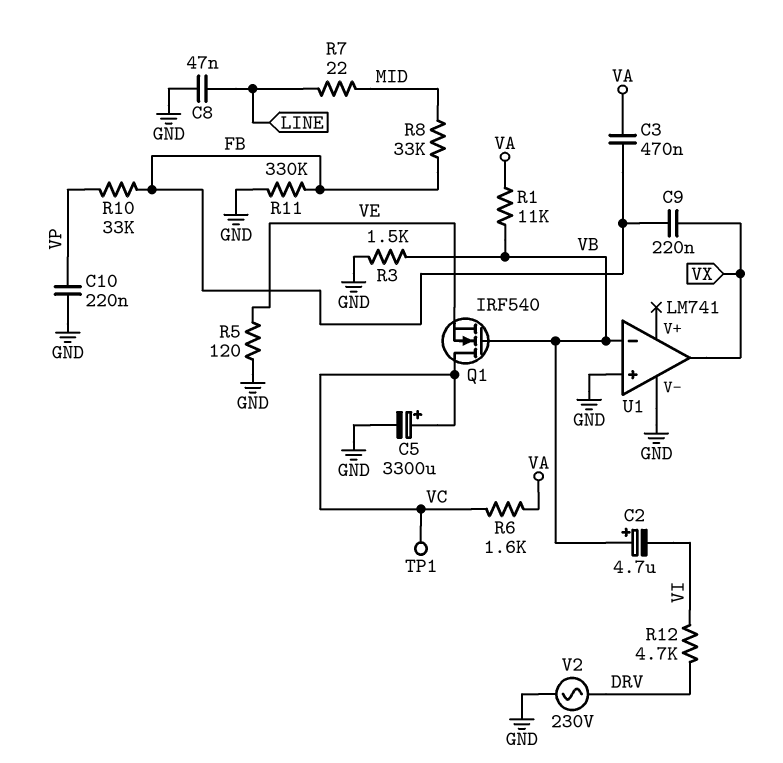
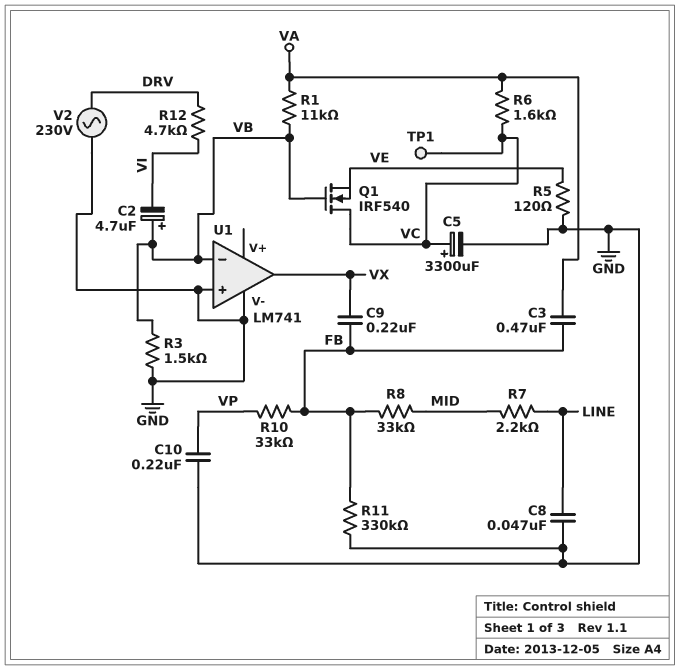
R7: 22 (LINE, MID) -> 2.2k (LINE, MID)

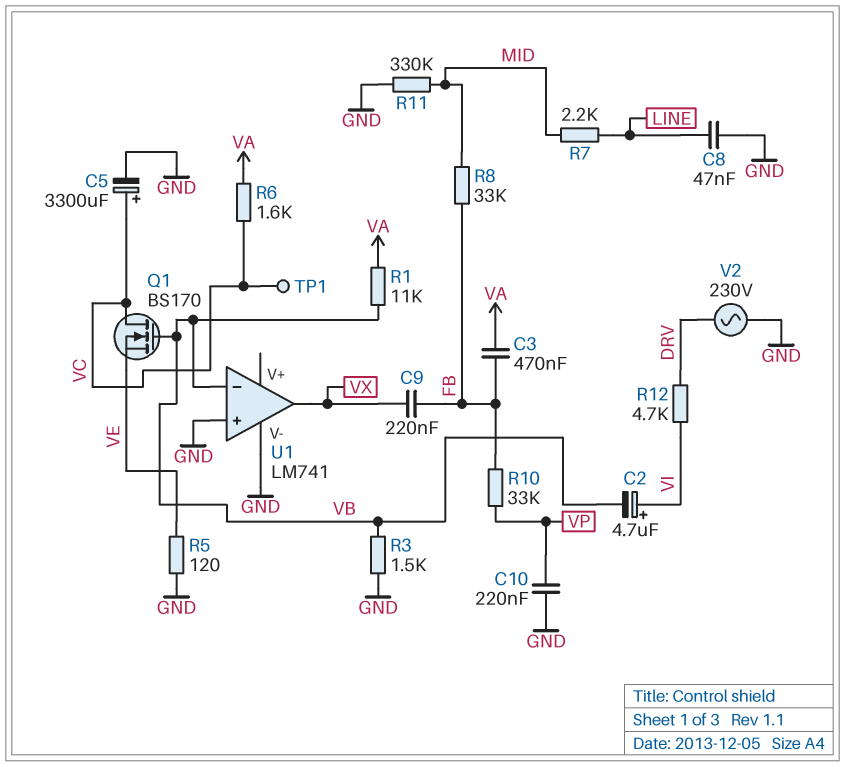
C2: 4.7uF (plus VB, minus VI) -> 4.7uF (plus VI, minus VB)
Q1: NMOS IRF540 (G VB, D VC, S VE) -> NMOS BS170 (G VB, D VC, S VE)
R11: 330k (FB, GND) -> 330k (GND, MID)

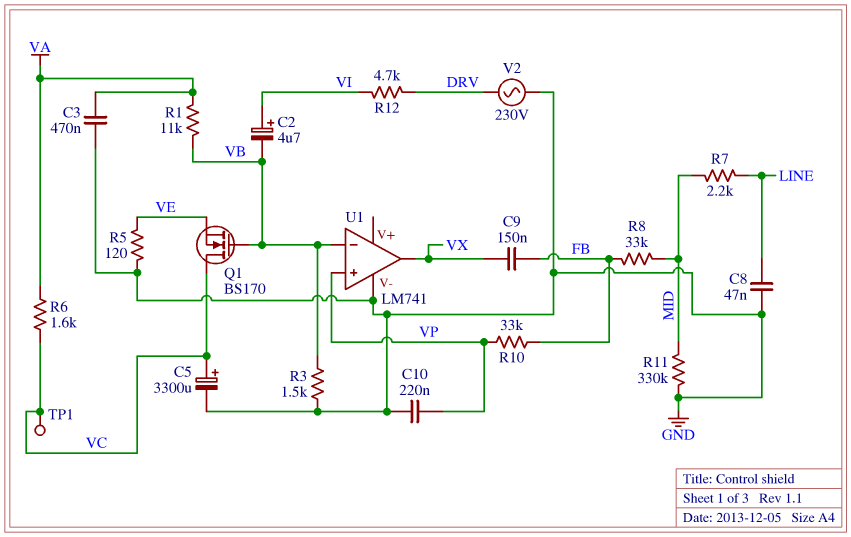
C3: 470nF (FB, VA) -> 470nF (GND, VA)
C9: 220nF (FB, VX) -> 150nF (FB, VX)
U1 pin in+: GND -> VP

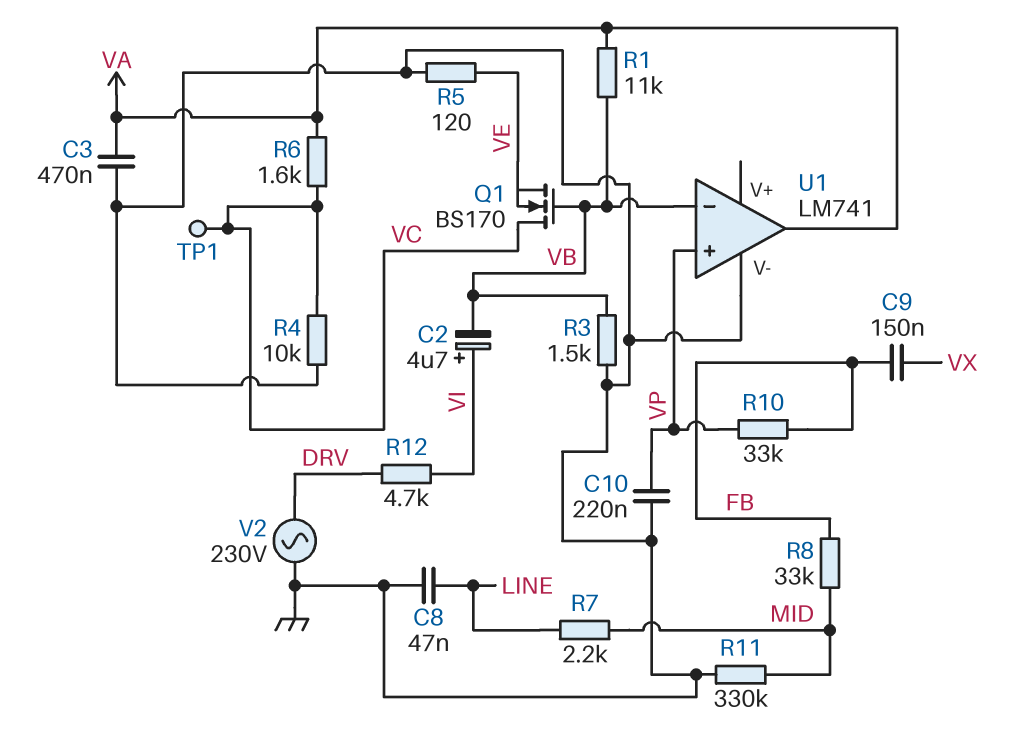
C5: 3300uF (plus VC, minus GND) -> none
R4: none -> 10k (GND, VC)
U1 pin out: VX -> VA

